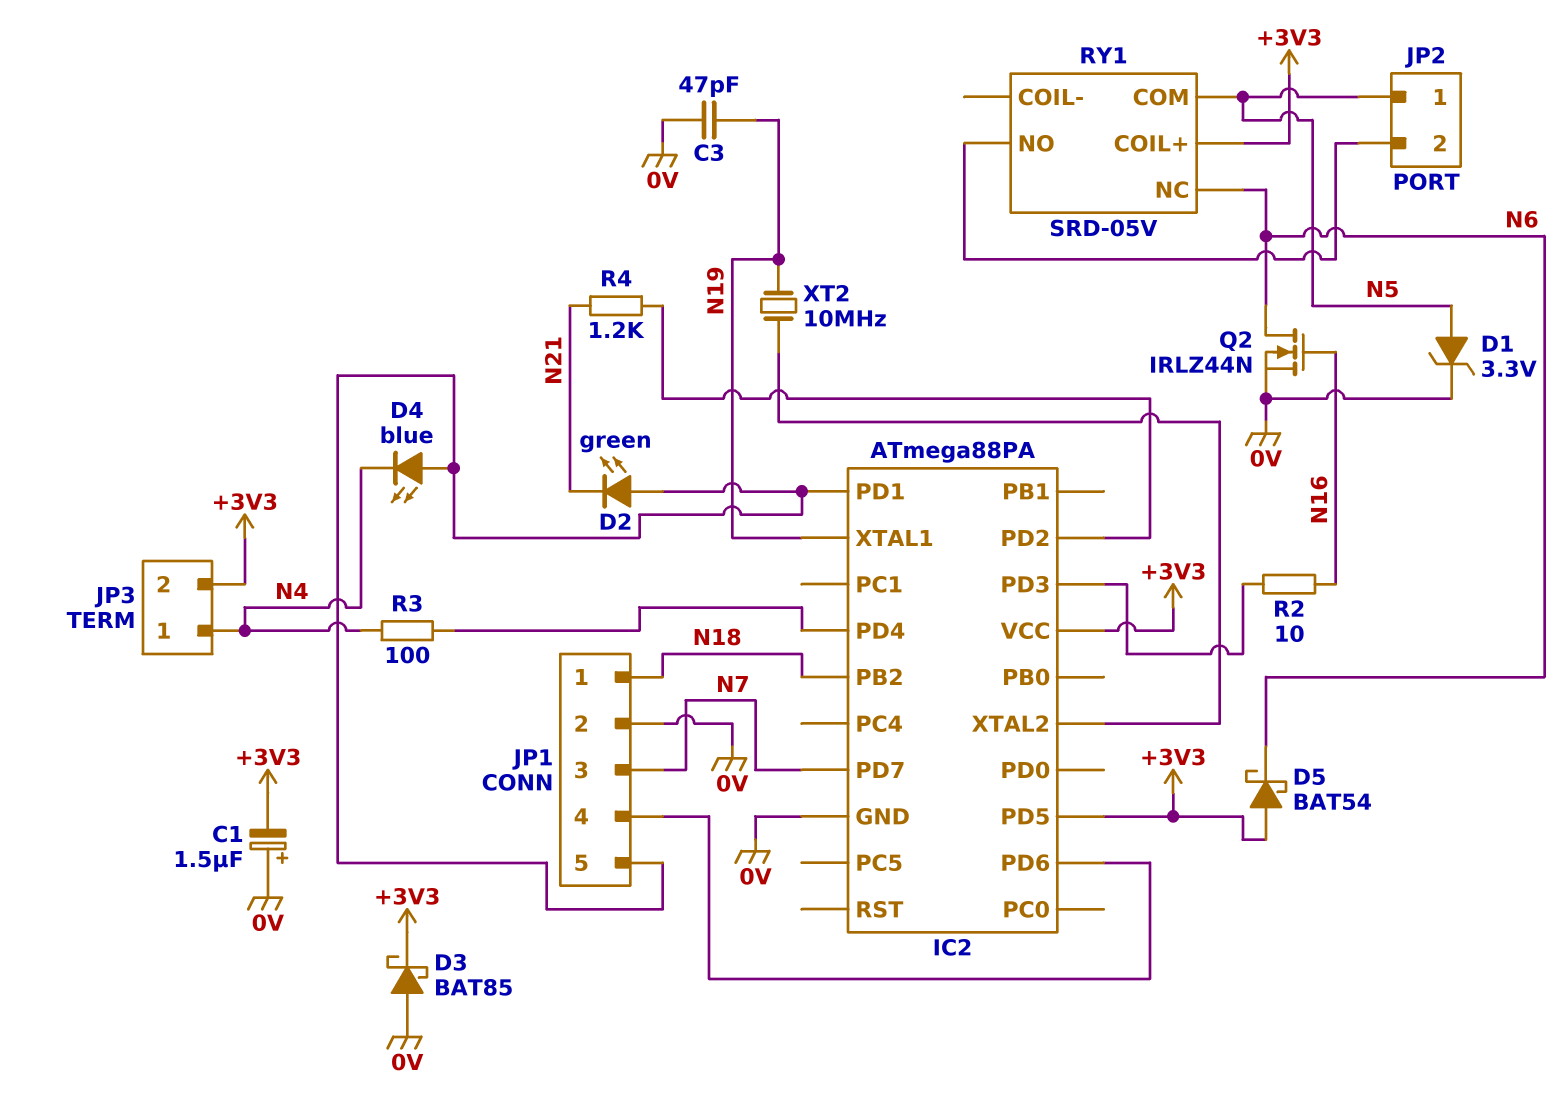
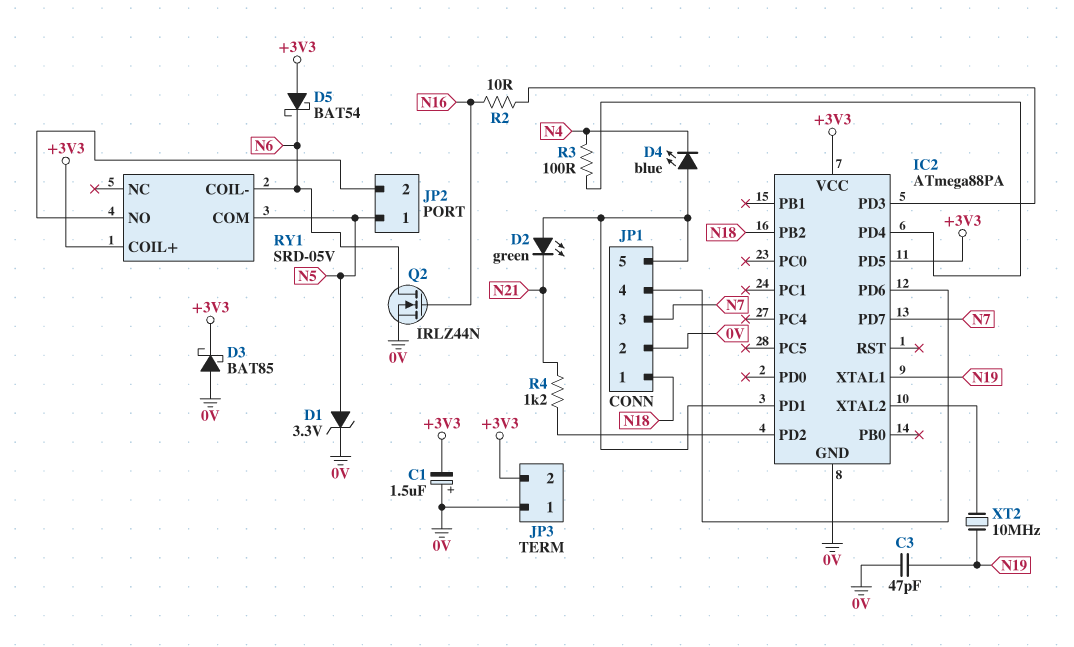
JP3 pin 1: N4 -> 0V
RY1 pin COIL-: none -> N6
RY1 pin NC: N6 -> none

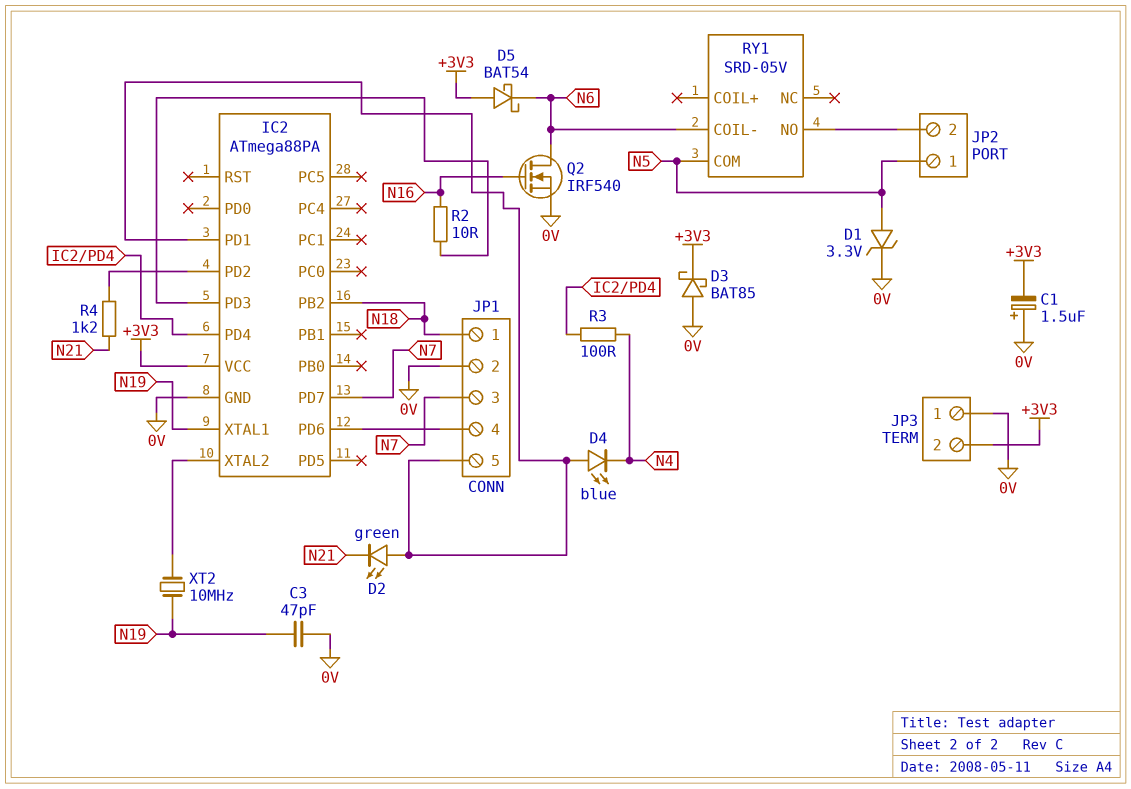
IC2 pin PD5: +3V3 -> none
Q2: NMOS IRLZ44N (G N16, D N6, S 0V) -> NMOS IRF540 (G N16, D N6, S 0V)
RY1 pin COIL+: +3V3 -> none

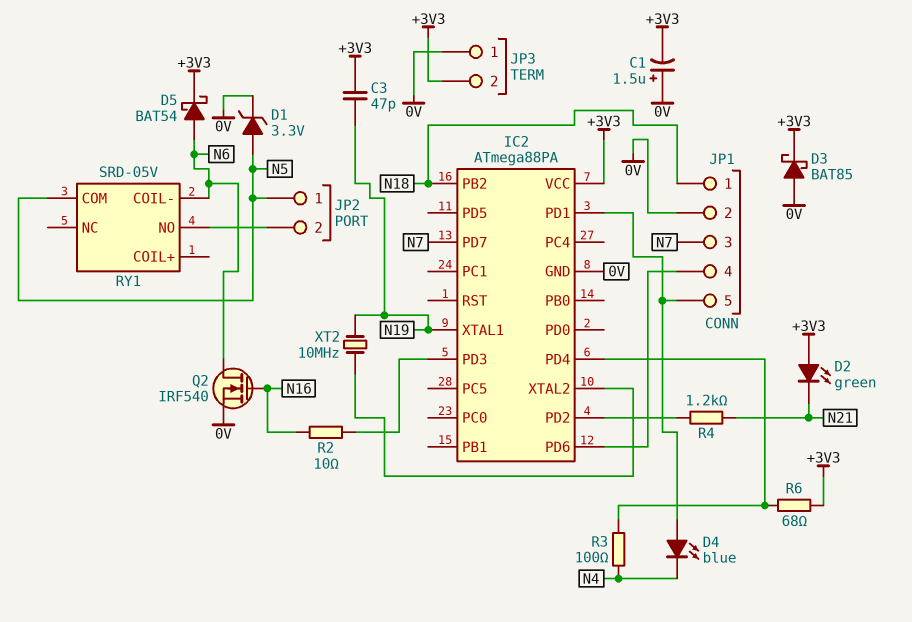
C3: 47pF (0V, N19) -> 47pF (+3V3, N19)
D2: LED green (A IC2/PD1, K N21) -> LED green (A +3V3, K N21)
D5: schottky BAT54 (A +3V3, K N6) -> schottky BAT54 (A N6, K +3V3)
R6: none -> 68 (+3V3, IC2/PD4)

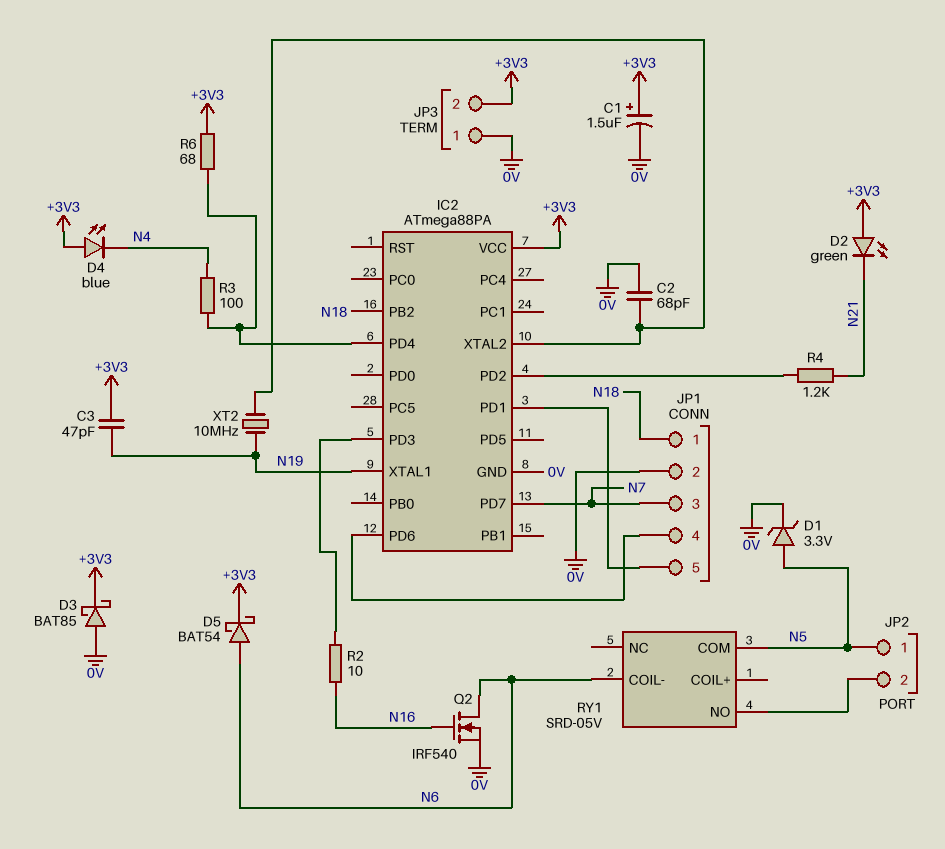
C1: 1.5uF (plus 0V, minus +3V3) -> 1.5uF (plus +3V3, minus 0V)
C2: none -> 68pF (0V, IC2/XTAL2)
D4: LED blue (A IC2/PD1, K N4) -> LED blue (A +3V3, K N4)

